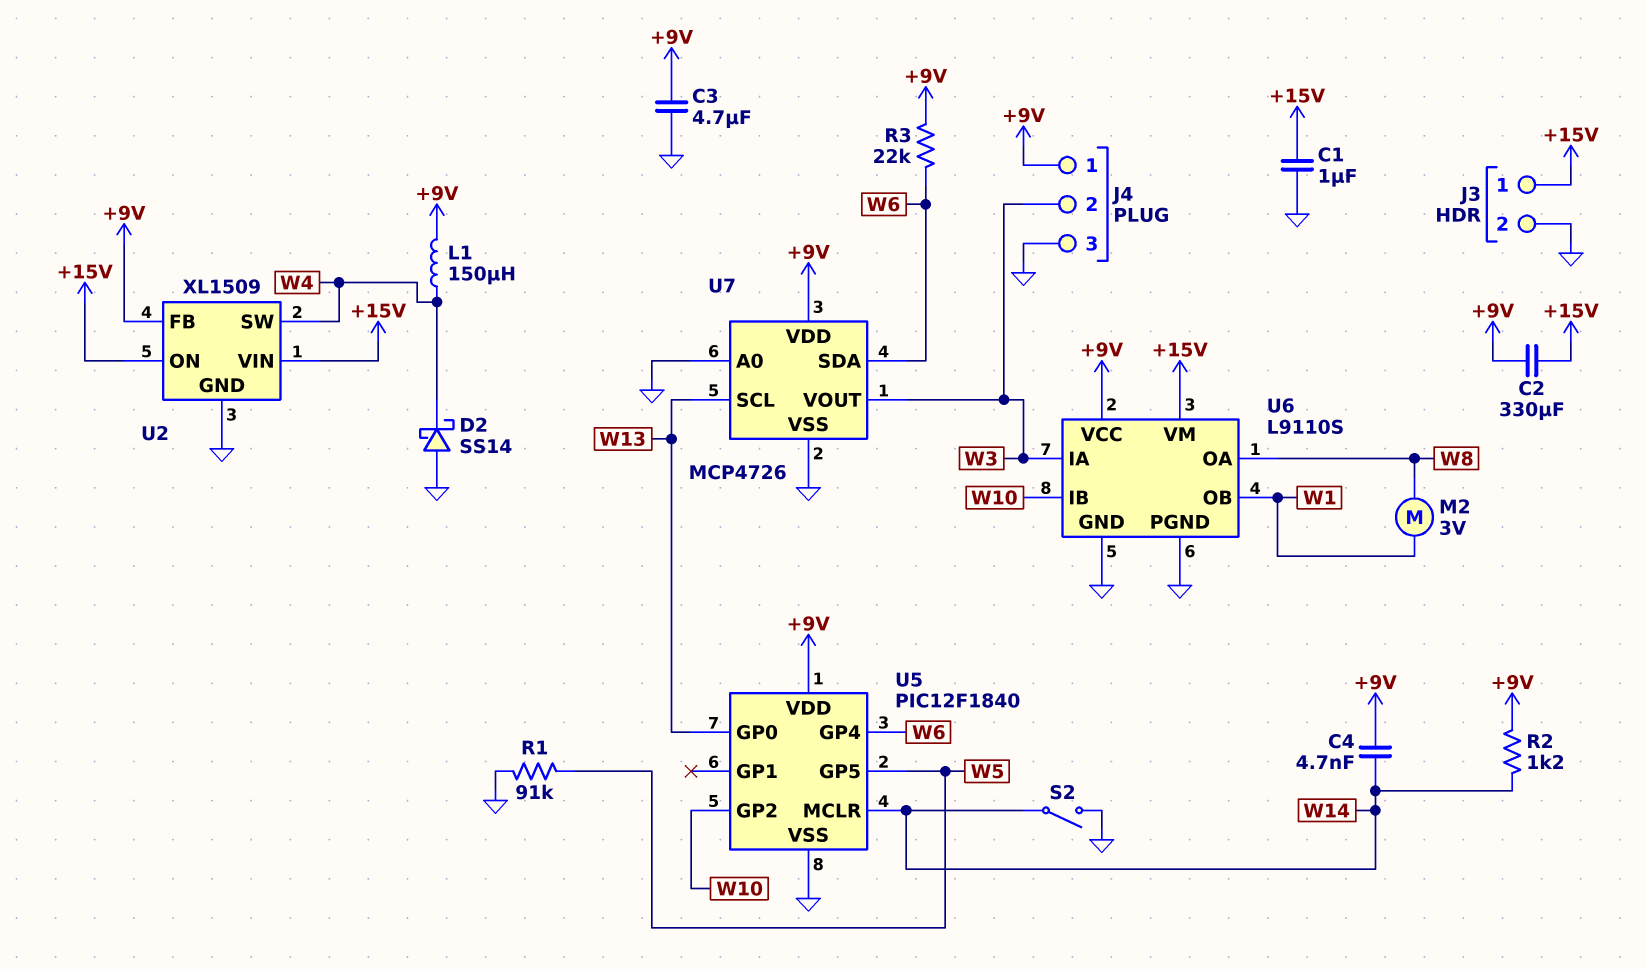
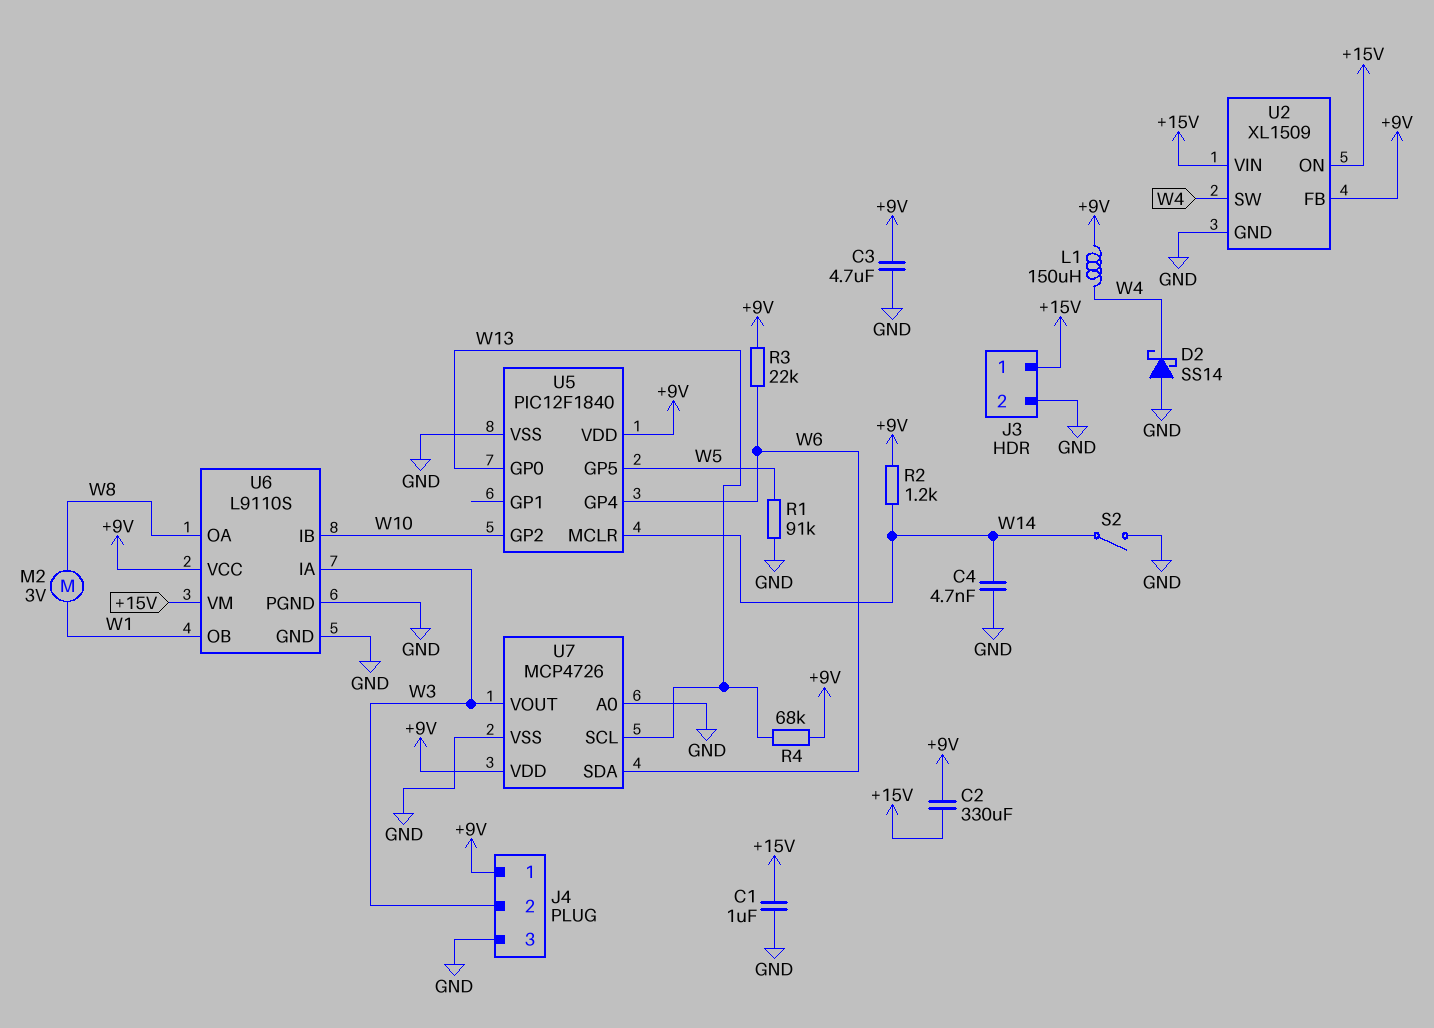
C4: 4.7nF (+9V, W14) -> 4.7nF (GND, W14)
R4: none -> 68k (+9V, W13)

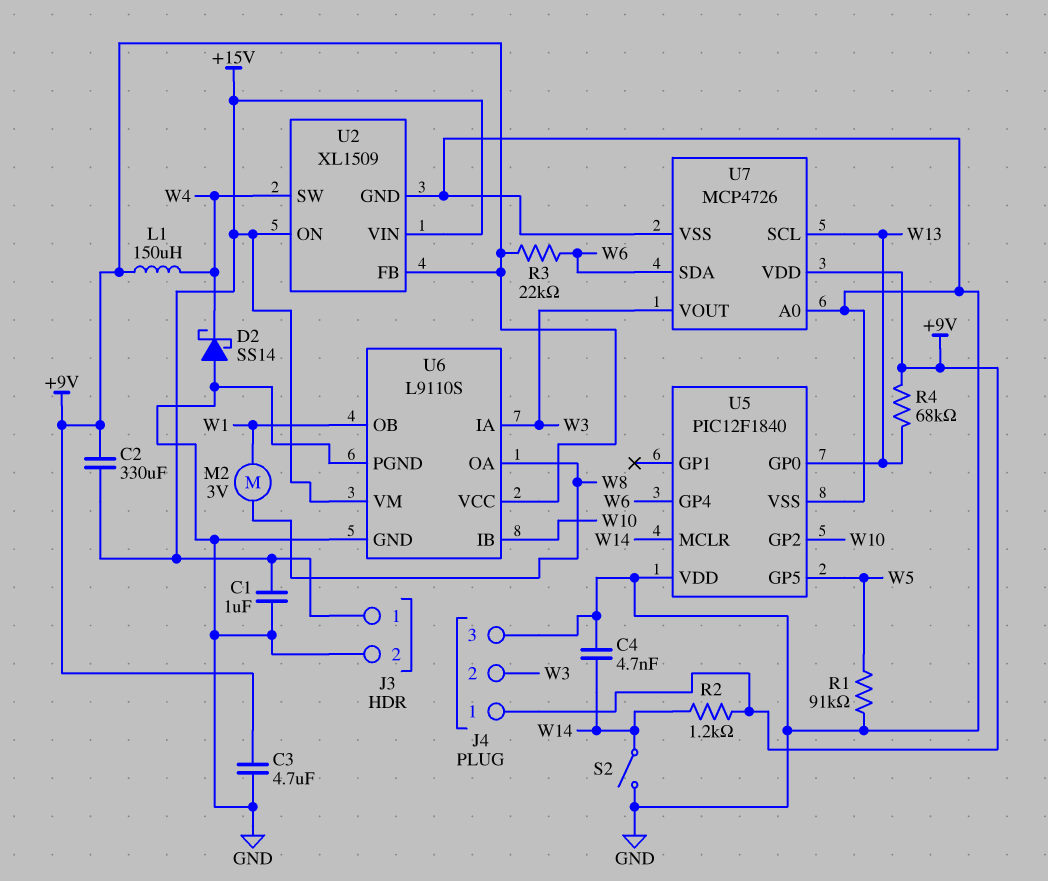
U5 pin VDD: +9V -> GND

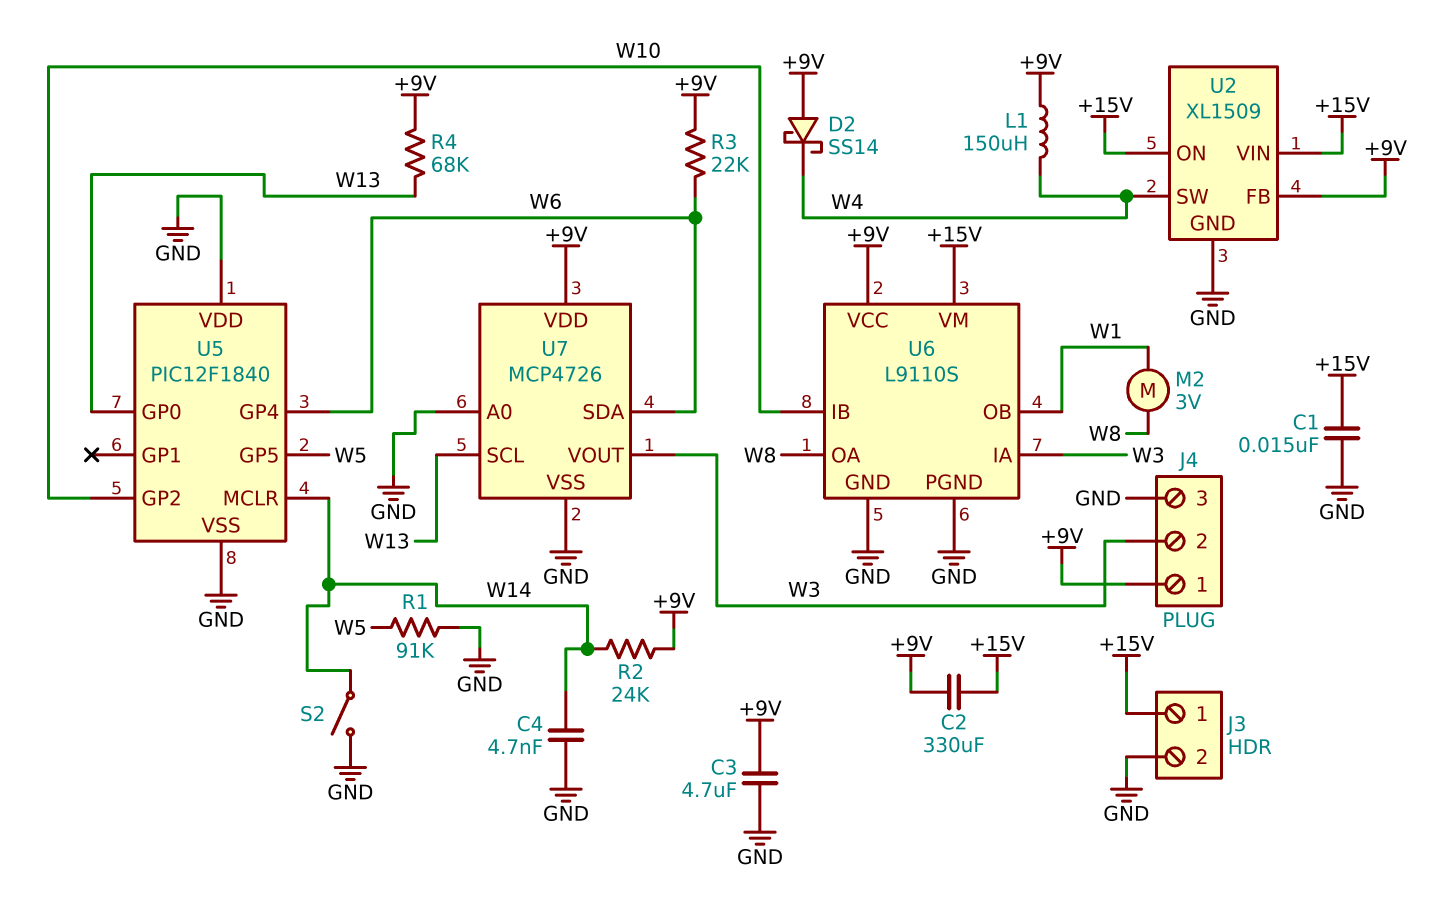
C1: 1uF (+15V, GND) -> 15nF (+15V, GND)
D2: schottky SS14 (A GND, K W4) -> schottky SS14 (A +9V, K W4)
R2: 1.2k (+9V, W14) -> 24k (+9V, W14)

